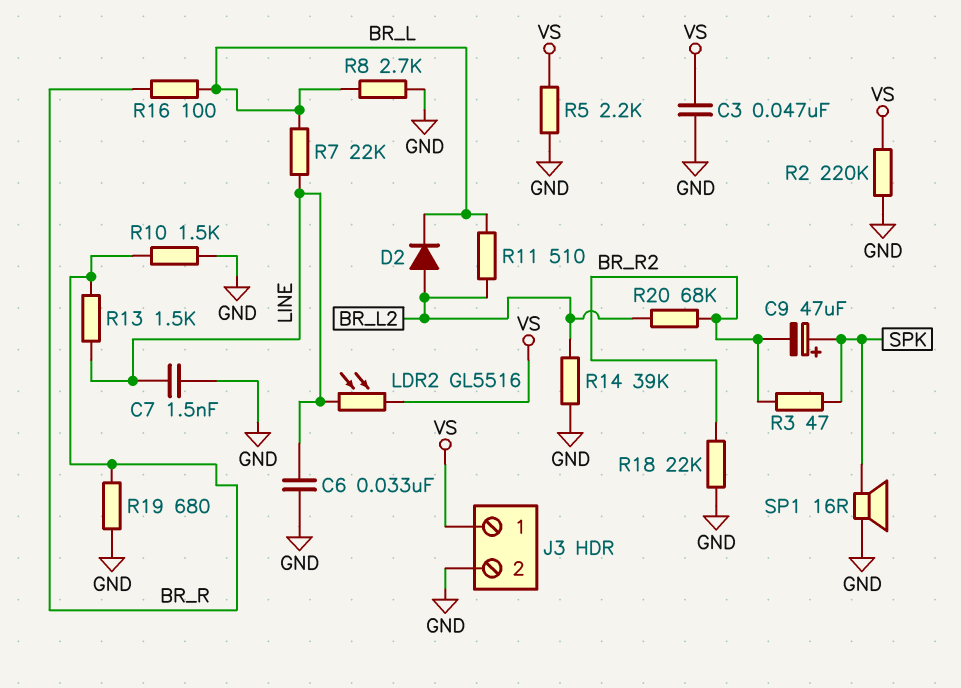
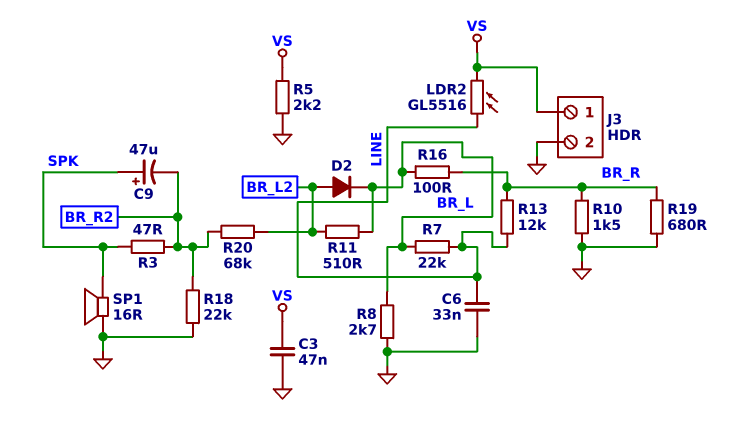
C7: 1.5nF (GND, LINE) -> none
R2: 220k (GND, VS) -> none
R13: 1.5k (BR_R, LINE) -> 12k (BR_R, LINE)
R14: 39k (BR_L2, GND) -> none

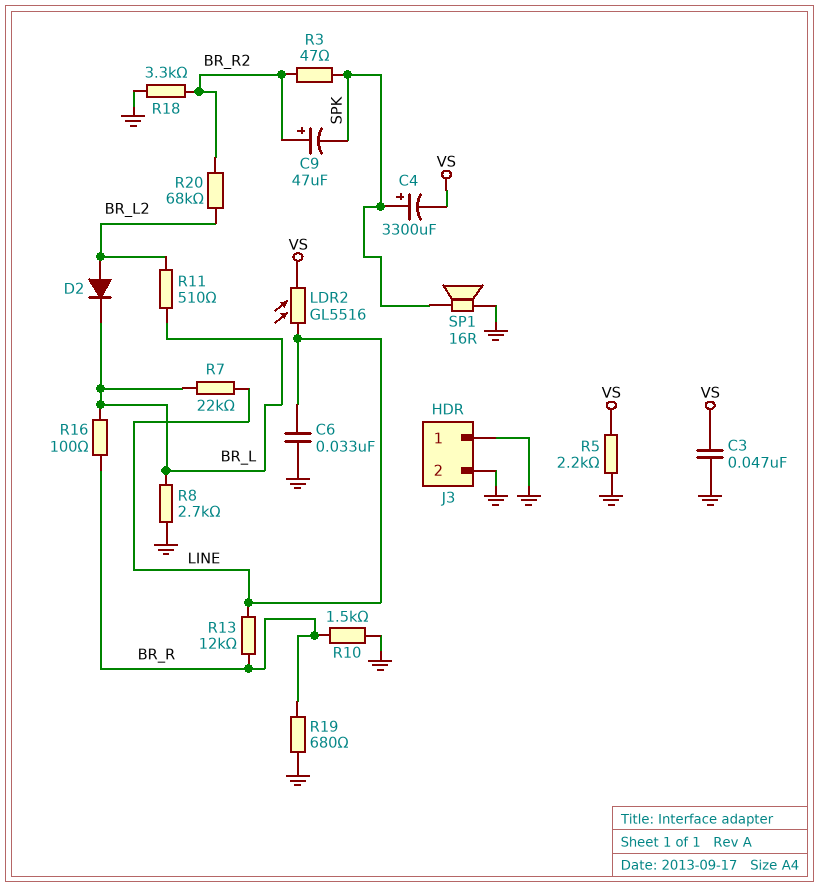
C4: none -> 3300uF (plus SPK, minus VS)
C9: 47uF (plus SPK, minus BR_R2) -> 47uF (plus BR_R2, minus SPK)
J3 pin 1: VS -> GND
R18: 22k (BR_R2, GND) -> 3.3k (BR_R2, GND)

